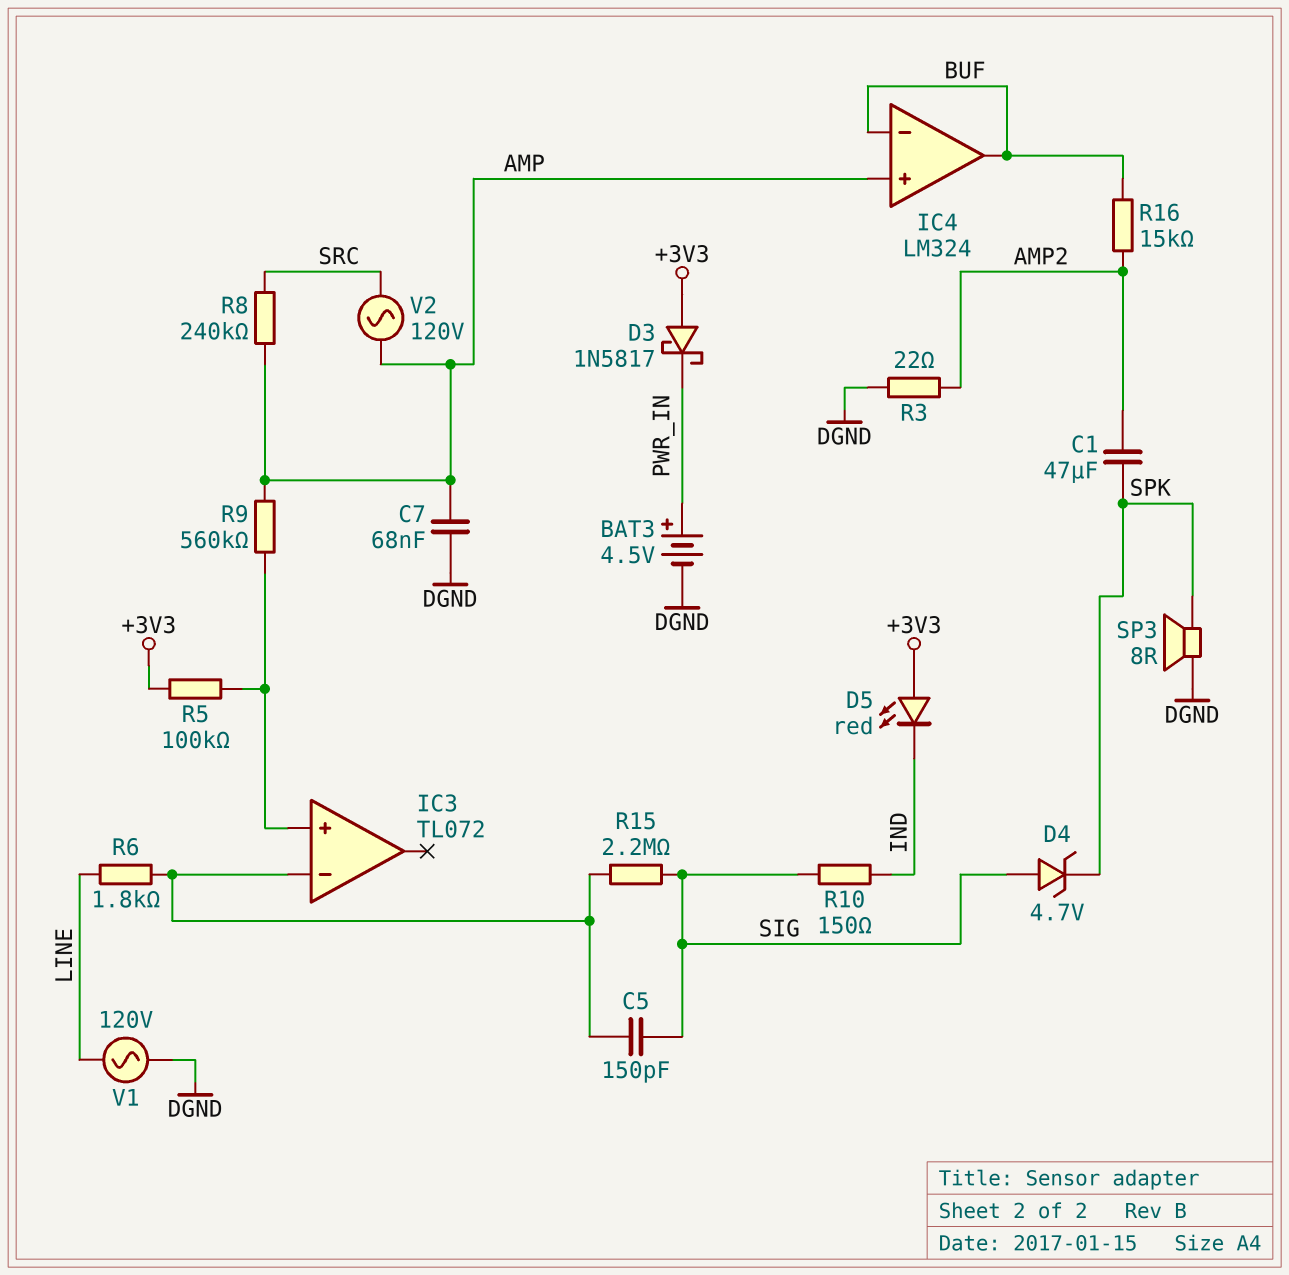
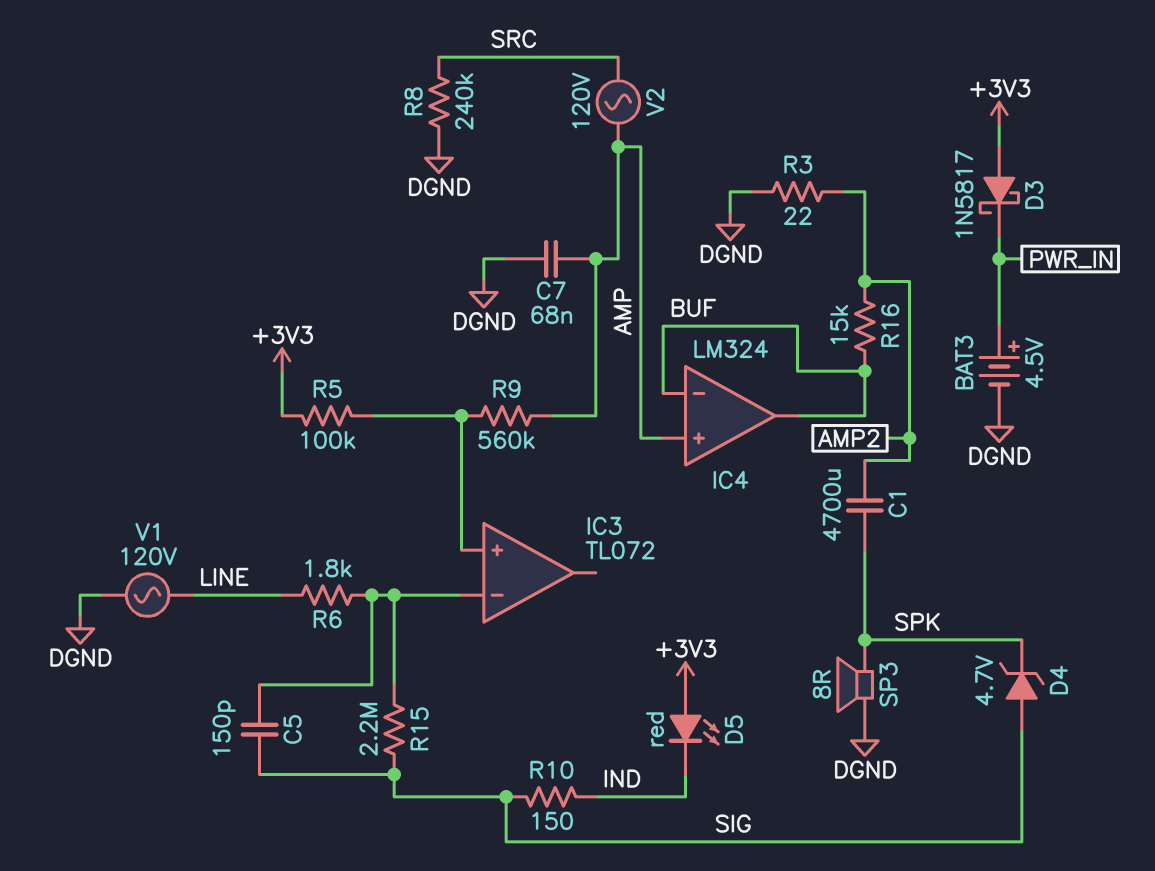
C1: 47uF (AMP2, SPK) -> 4700uF (AMP2, SPK)
R8: 240k (AMP, SRC) -> 240k (DGND, SRC)

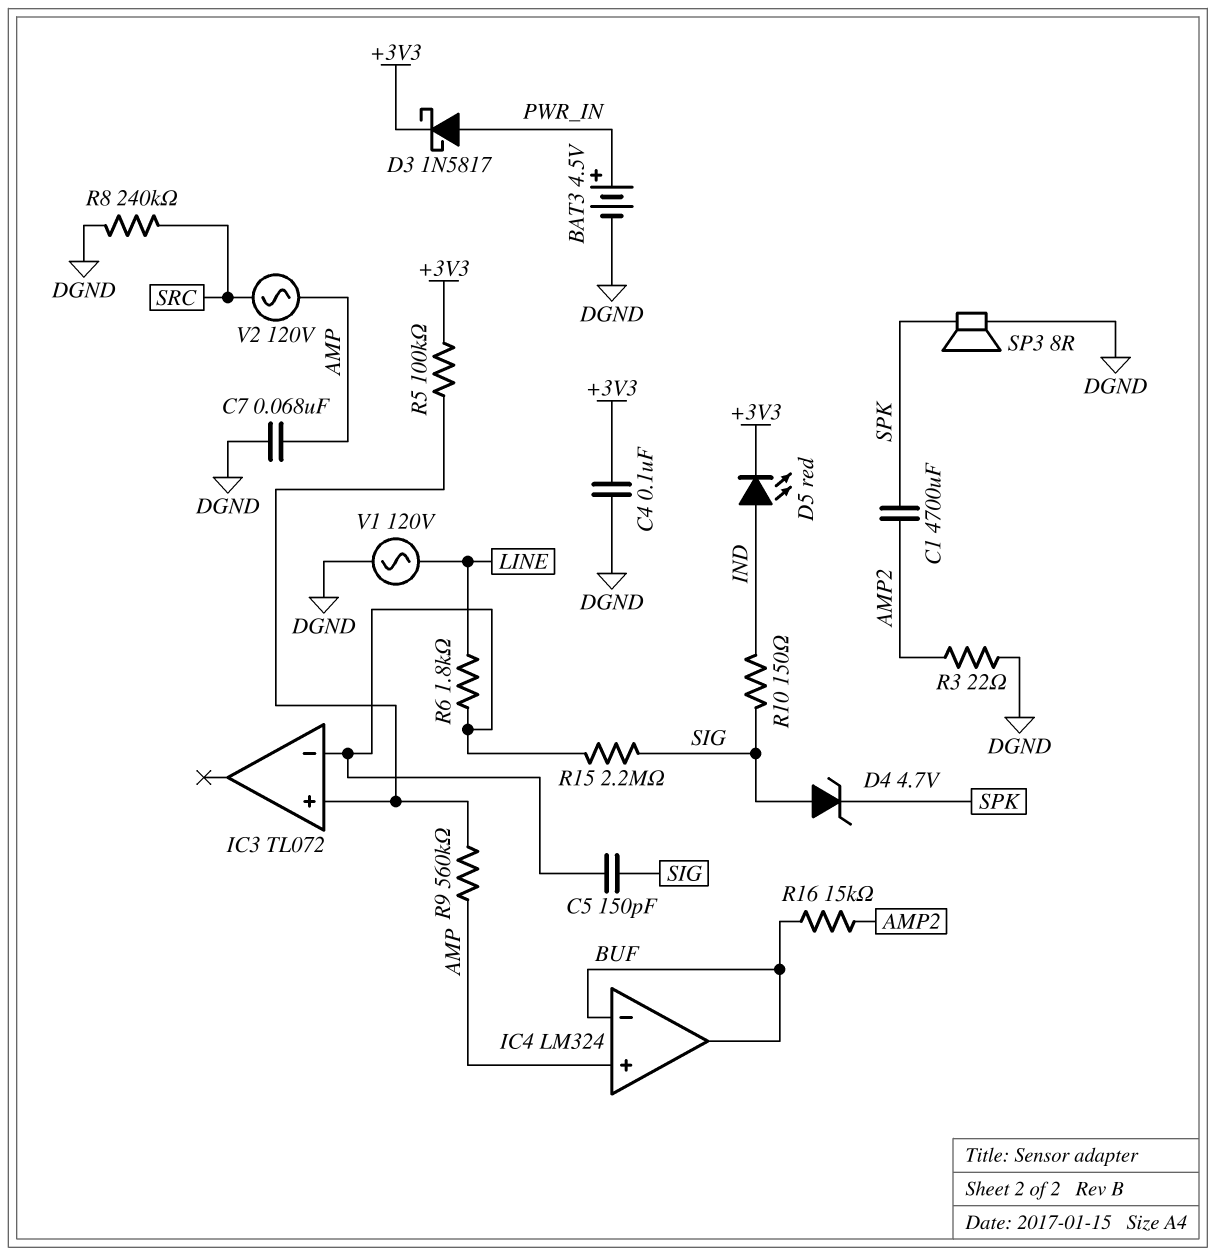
C4: none -> 100nF (+3V3, DGND)
D3: schottky 1N5817 (A +3V3, K PWR_IN) -> schottky 1N5817 (A PWR_IN, K +3V3)
D5: LED red (A +3V3, K IND) -> LED red (A IND, K +3V3)

